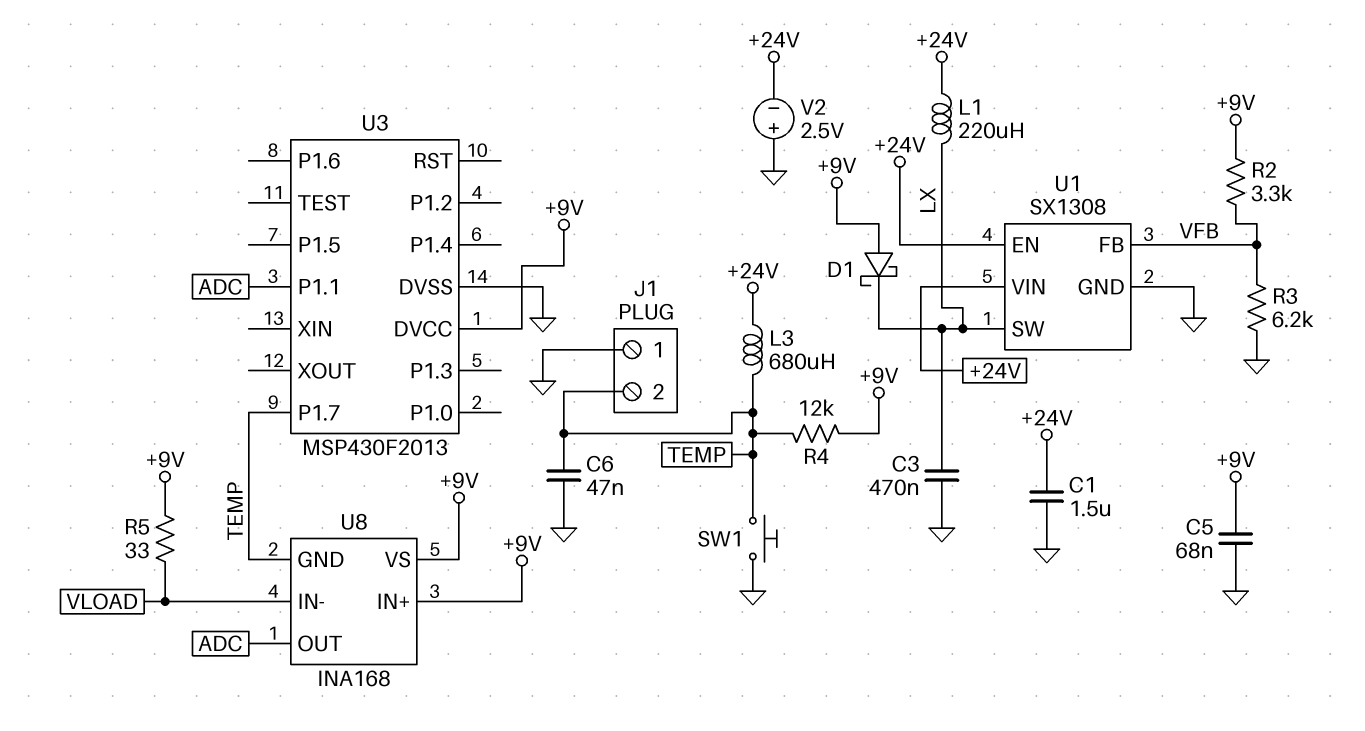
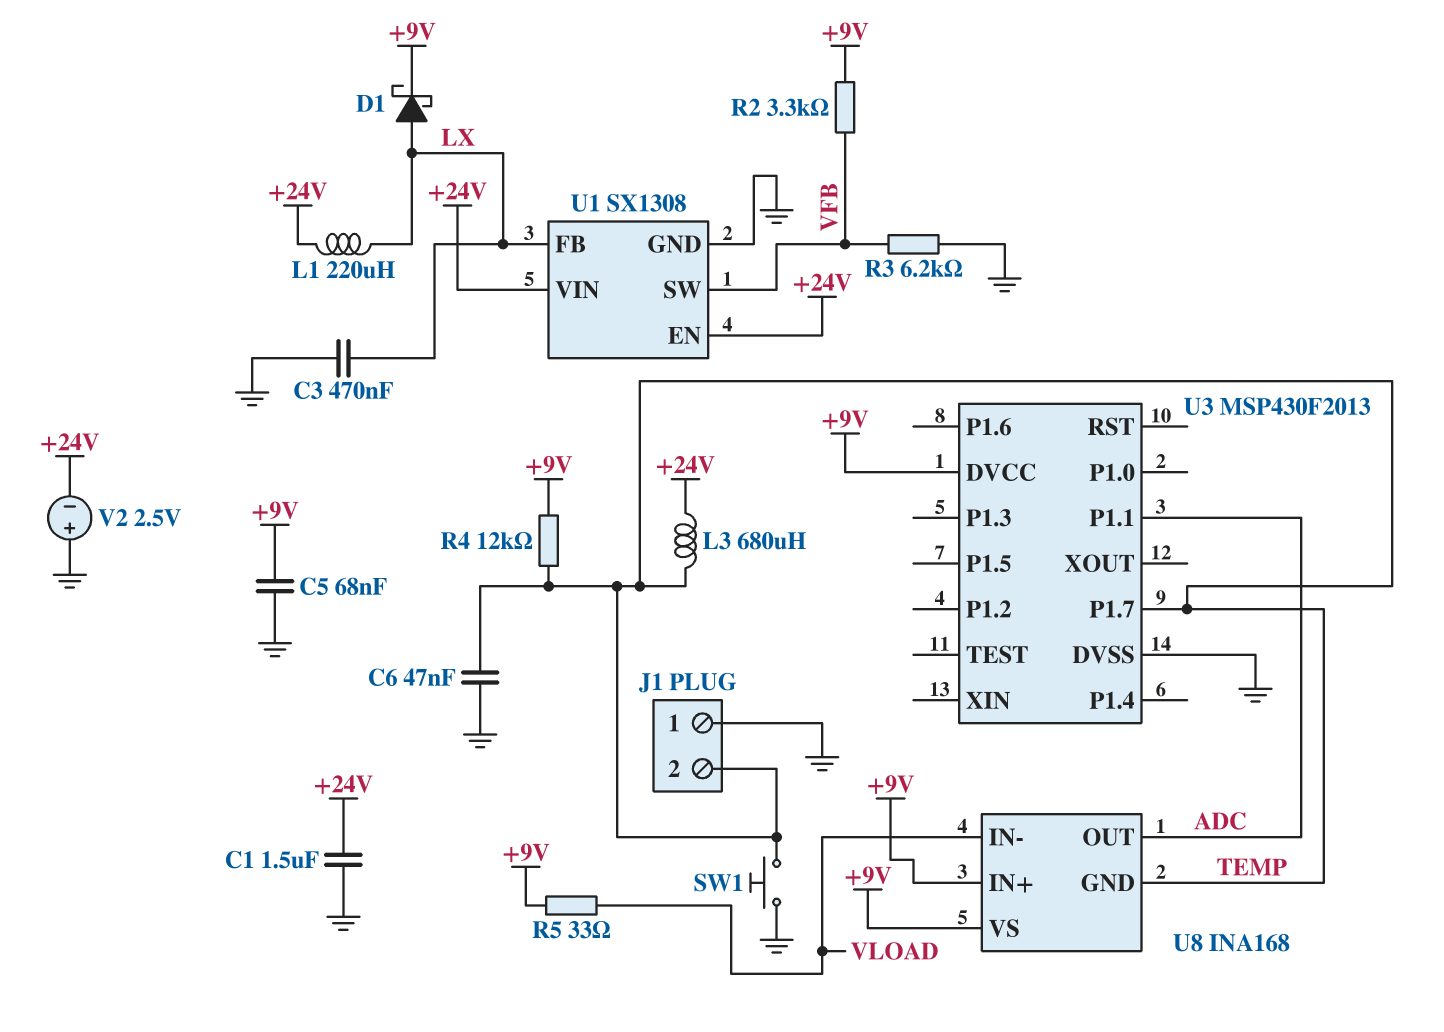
D1: schottky (A +9V, K LX) -> schottky (A LX, K +9V)
U1 pin FB: VFB -> LX
U1 pin SW: LX -> VFB

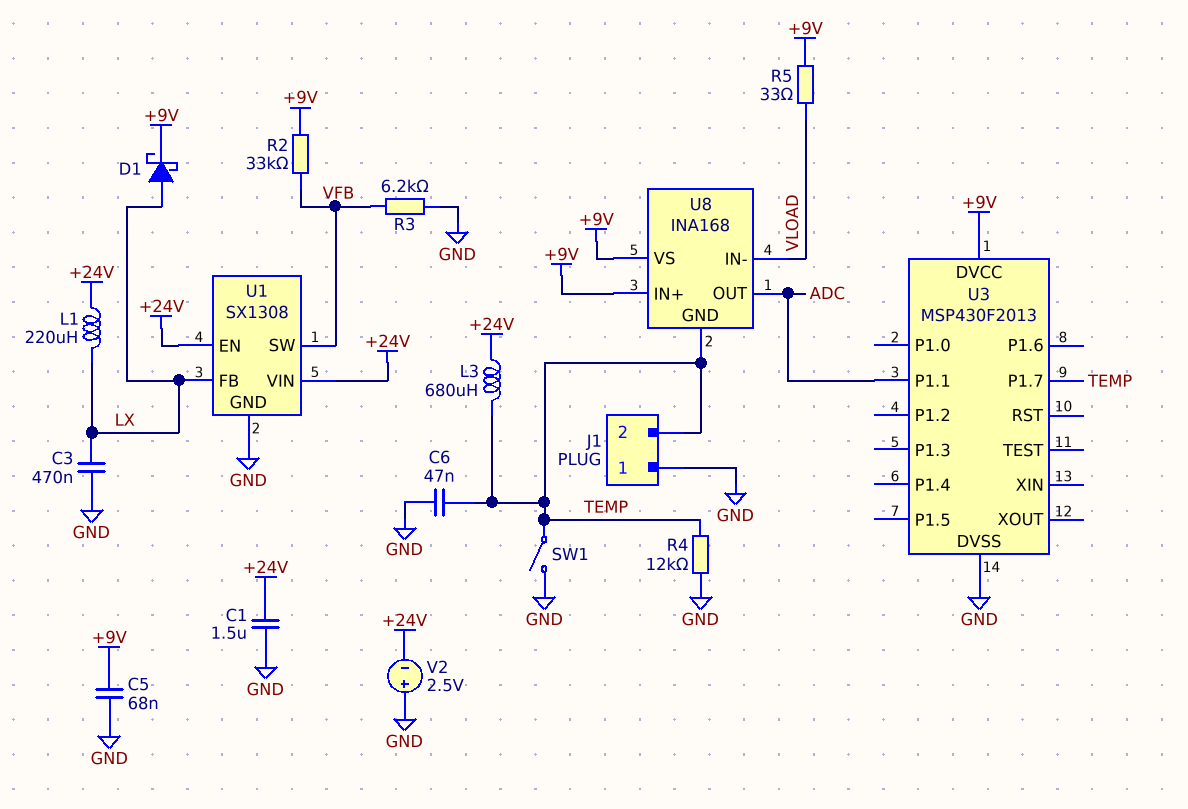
R2: 3.3k (+9V, VFB) -> 33k (+9V, VFB)
R4: 12k (+9V, TEMP) -> 12k (GND, TEMP)
SW1: button (GND, TEMP) -> switch (GND, TEMP)

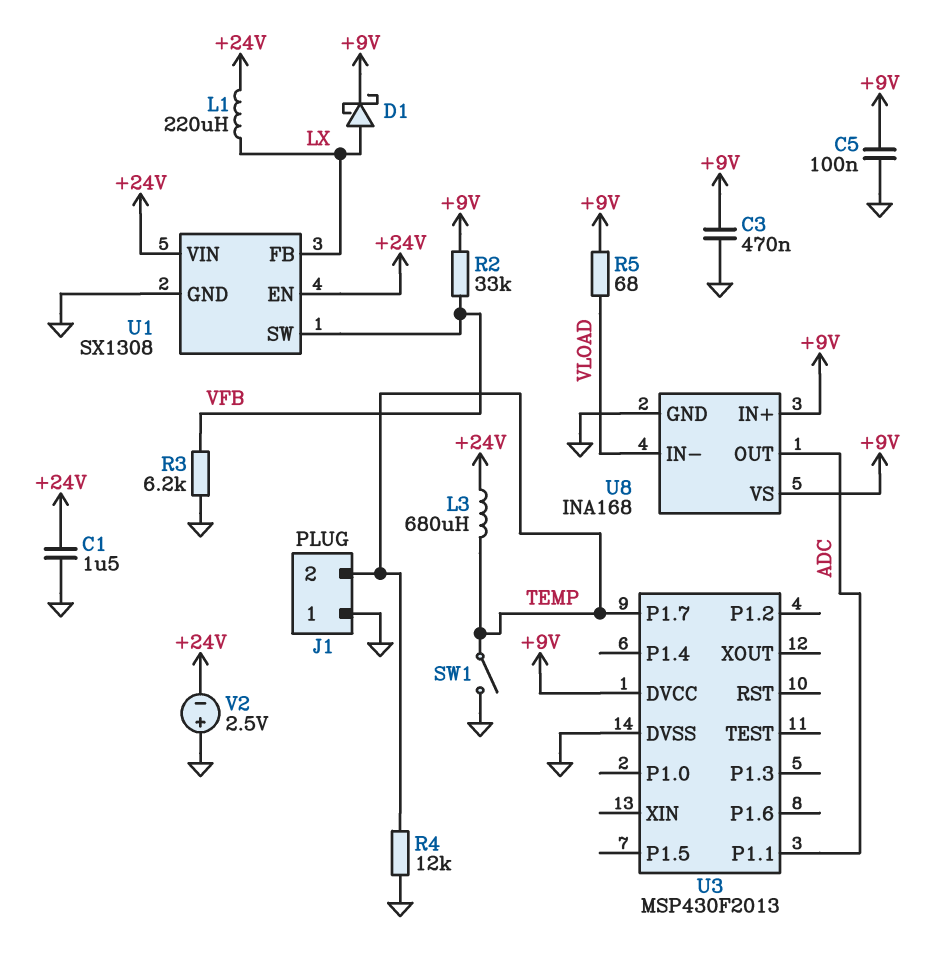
C3: 470nF (GND, LX) -> 470nF (+9V, GND)
C5: 68nF (+9V, GND) -> 100nF (+9V, GND)
C6: 47nF (GND, TEMP) -> none
R5: 33 (+9V, VLOAD) -> 68 (+9V, VLOAD)
U8 pin GND: TEMP -> GND

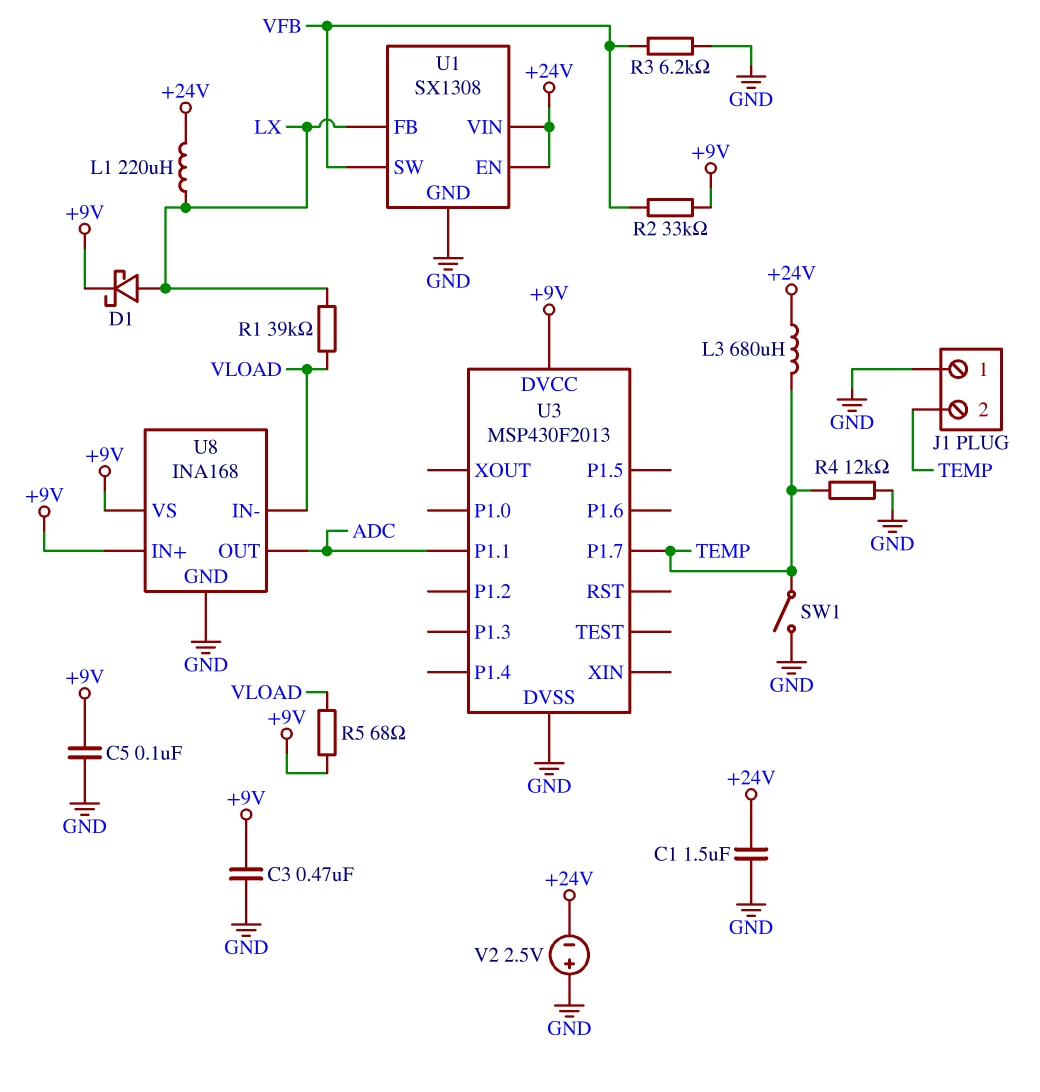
R1: none -> 39k (LX, VLOAD)

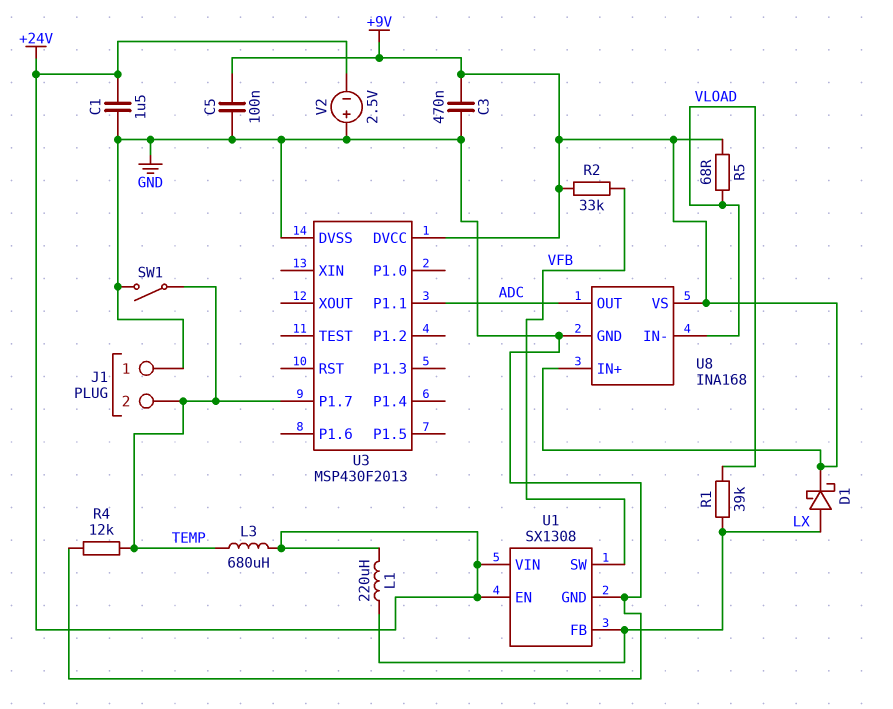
R3: 6.2k (GND, VFB) -> none

